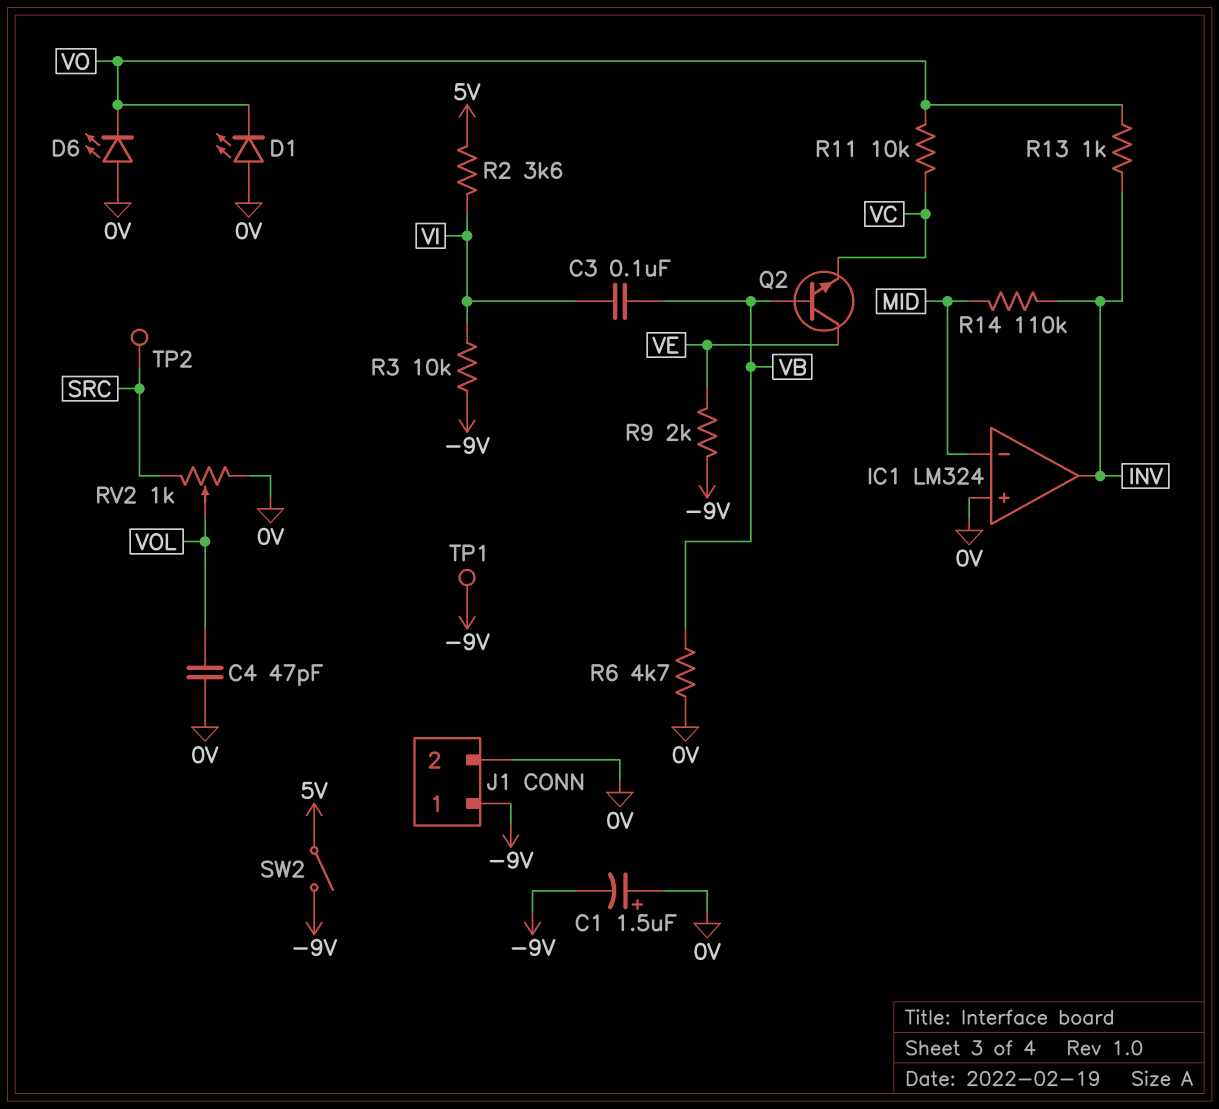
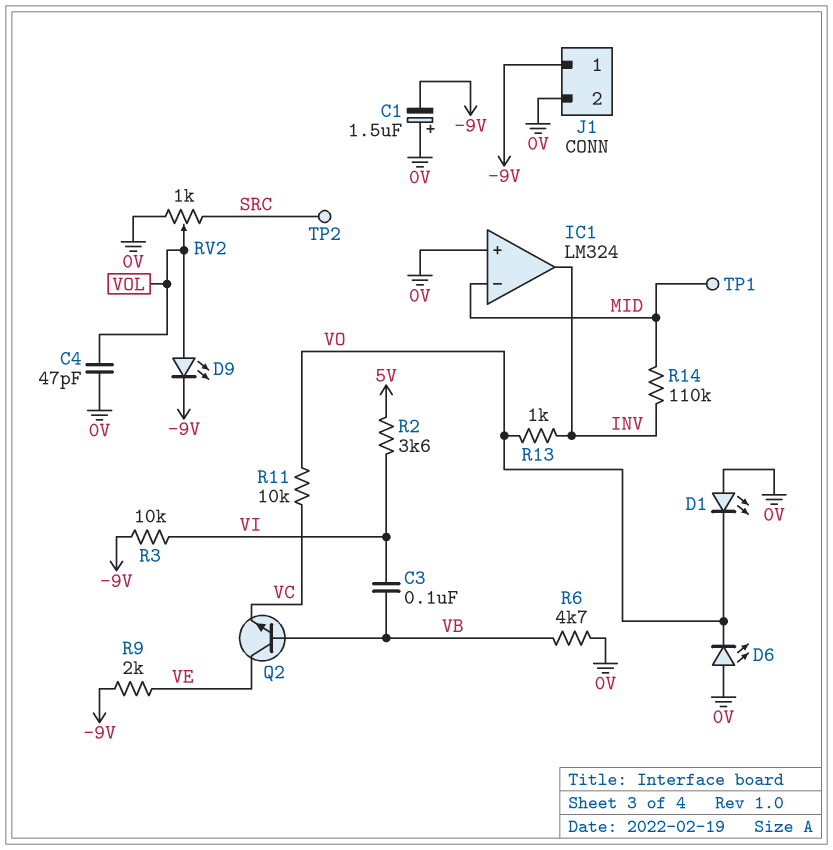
D9: none -> LED (A VOL, K -9V)
SW2: switch (-9V, 5V) -> none
TP1: test point (-9V) -> test point (MID)

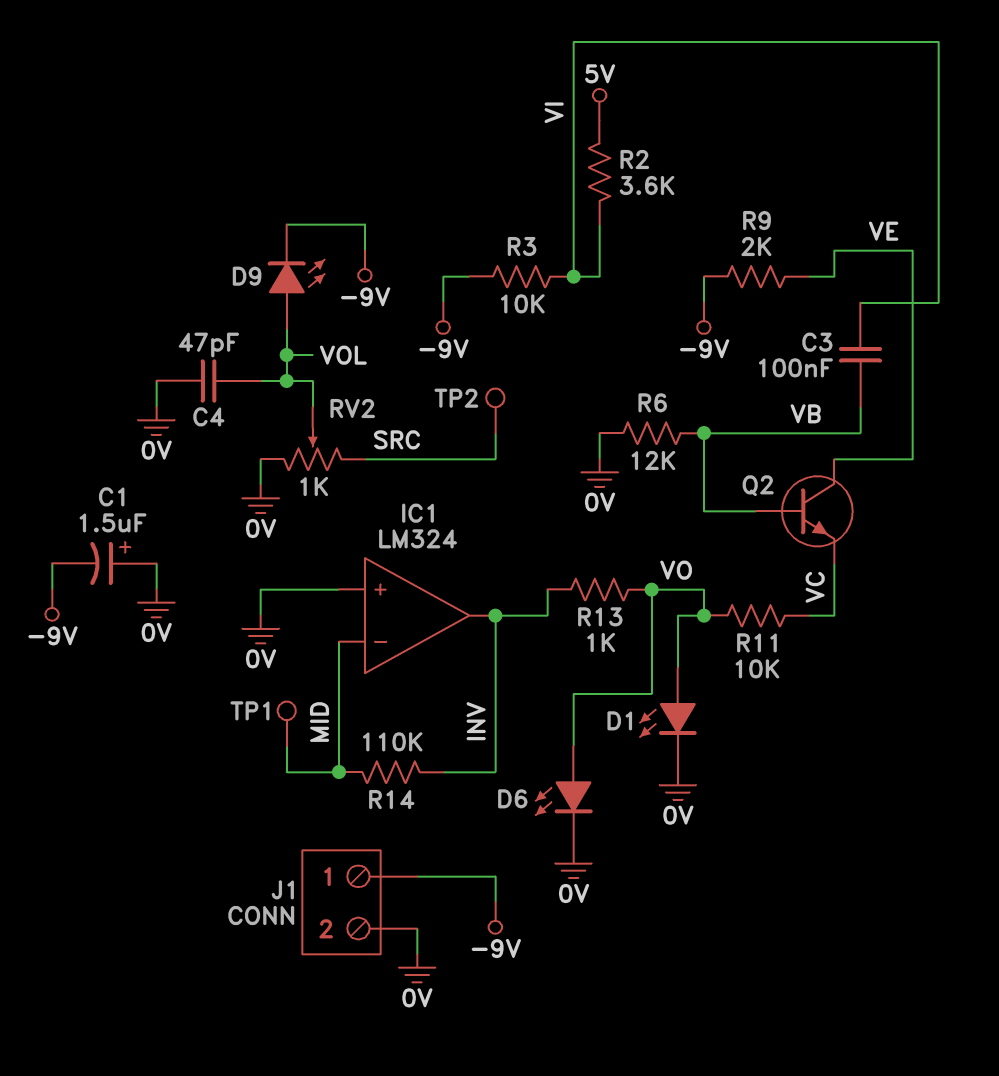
D1: LED (A 0V, K VO) -> LED (A VO, K 0V)
D6: LED (A 0V, K VO) -> LED (A VO, K 0V)
R6: 4.7k (0V, VB) -> 12k (0V, VB)

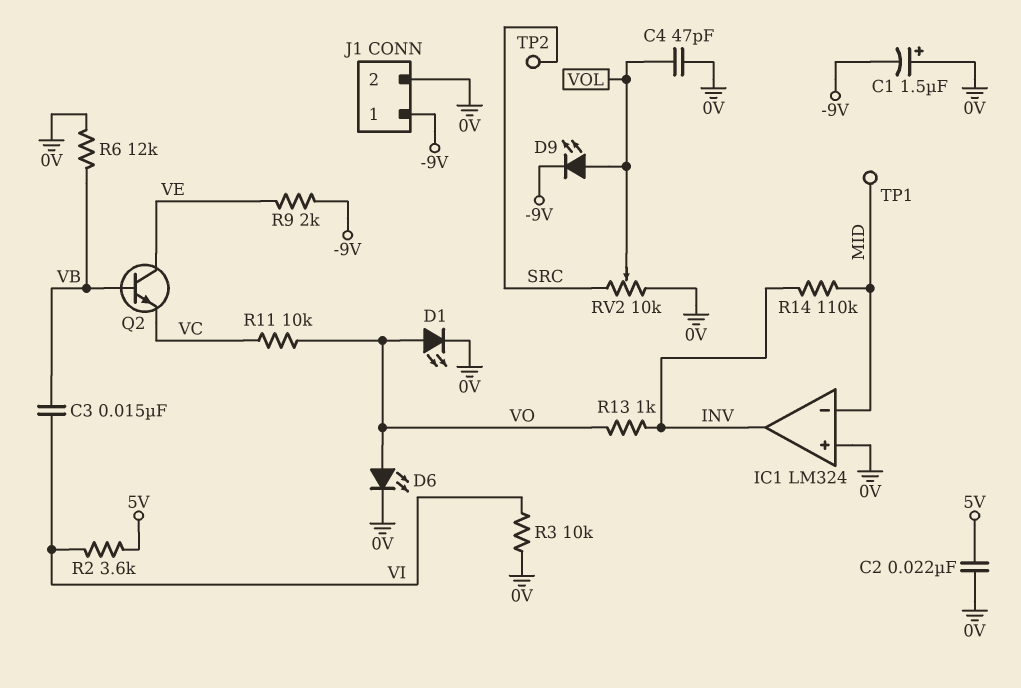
C2: none -> 22nF (0V, 5V)
C3: 100nF (VB, VI) -> 15nF (VB, VI)
R3: 10k (-9V, VI) -> 10k (0V, VI)
RV2: 1k (0V, SRC, wiper VOL) -> 10k (0V, SRC, wiper VOL)

